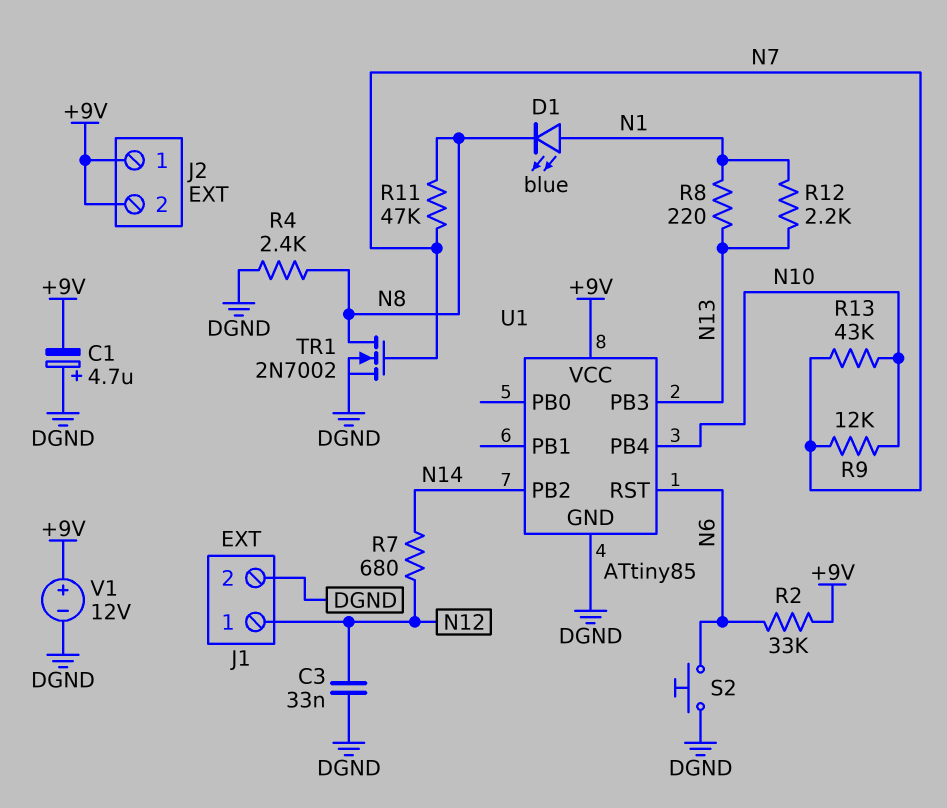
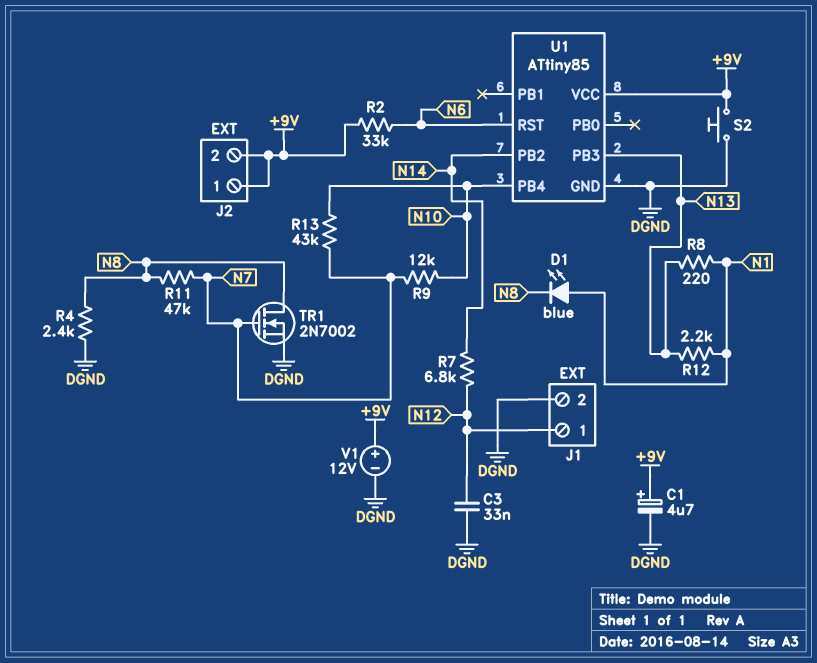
C1: 4.7uF (plus DGND, minus +9V) -> 4.7uF (plus +9V, minus DGND)
R7: 680 (N12, N14) -> 6.8k (N12, N14)
S2: button (DGND, N6) -> button (+9V, DGND)

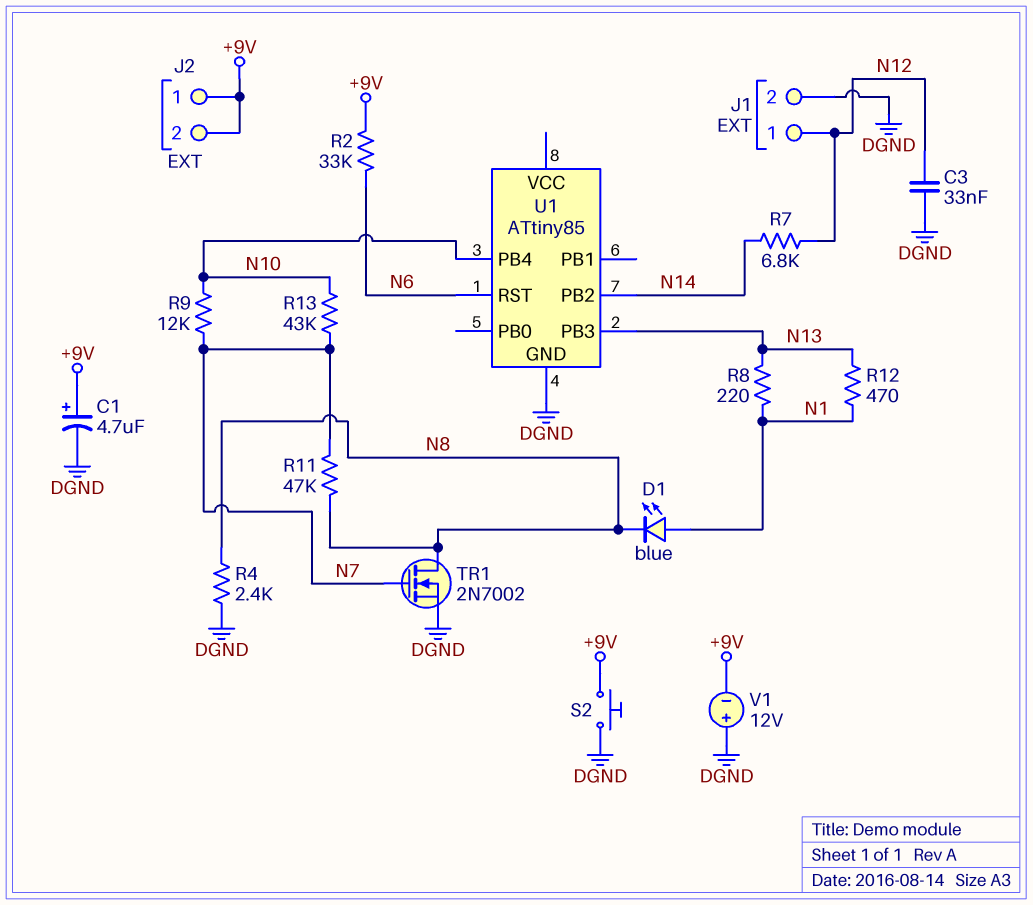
R12: 2.2k (N1, N13) -> 470 (N1, N13)
U1 pin VCC: +9V -> none
V1: 12V (plus +9V, minus DGND) -> 12V (plus DGND, minus +9V)

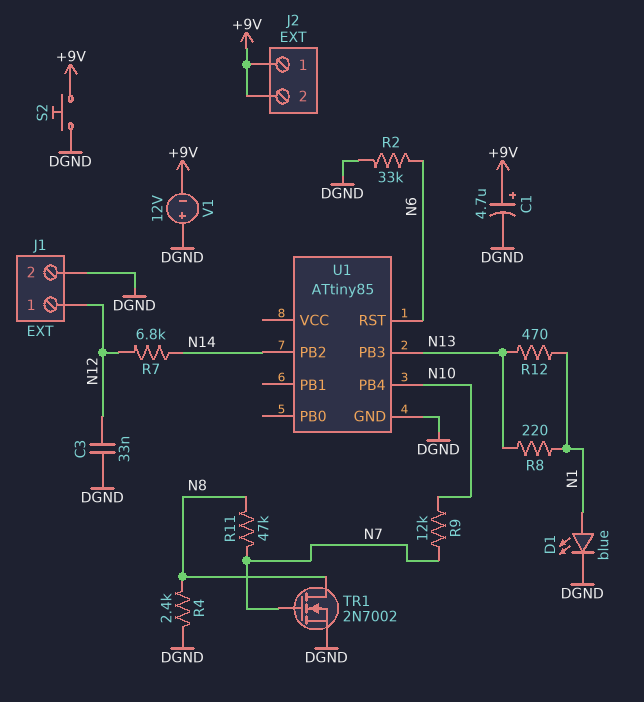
D1: LED blue (A N1, K N8) -> LED blue (A N1, K DGND)
R2: 33k (+9V, N6) -> 33k (DGND, N6)
R13: 43k (N7, N10) -> none

